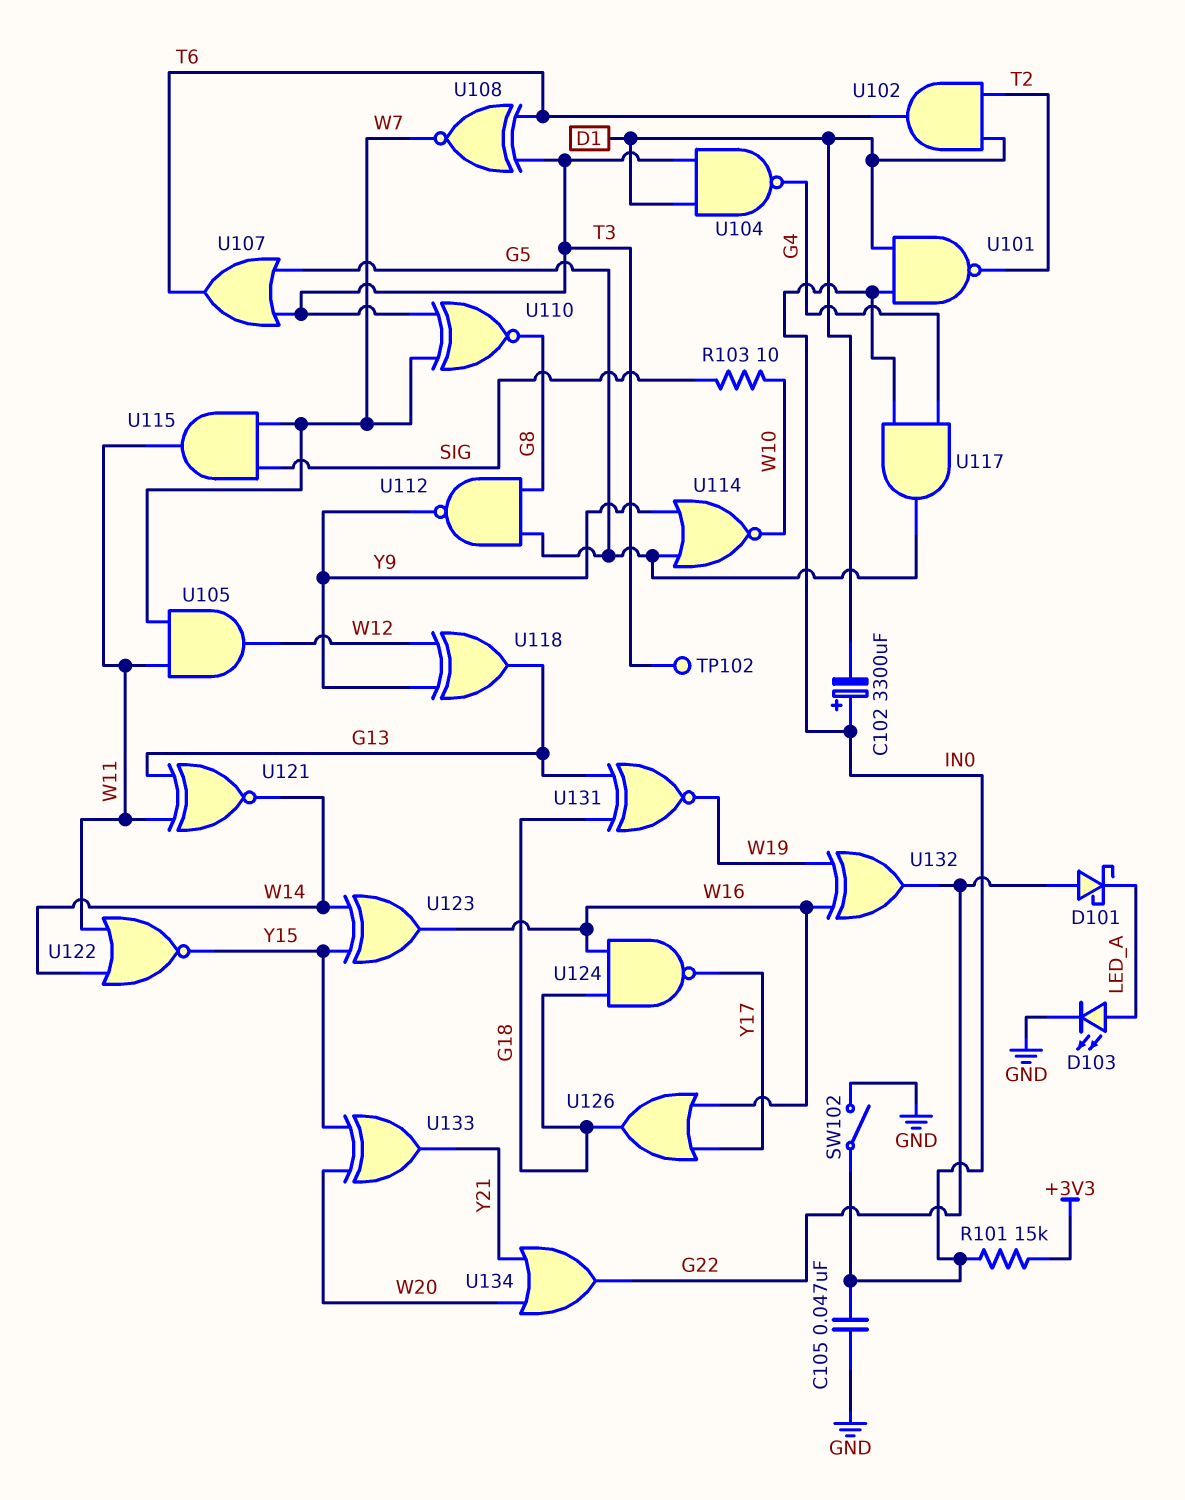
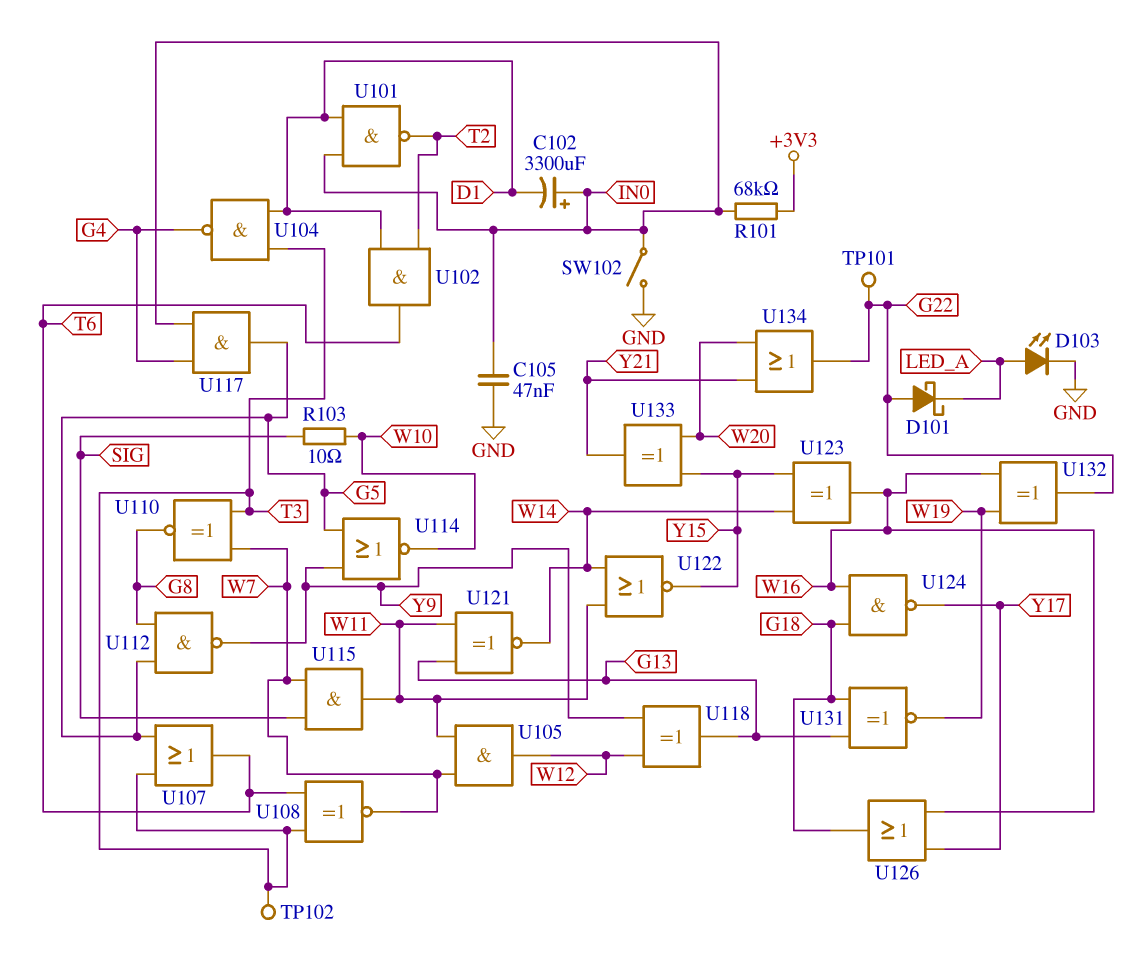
R101: 15k (+3V3, IN0) -> 68k (+3V3, IN0)
TP101: none -> test point (G22)

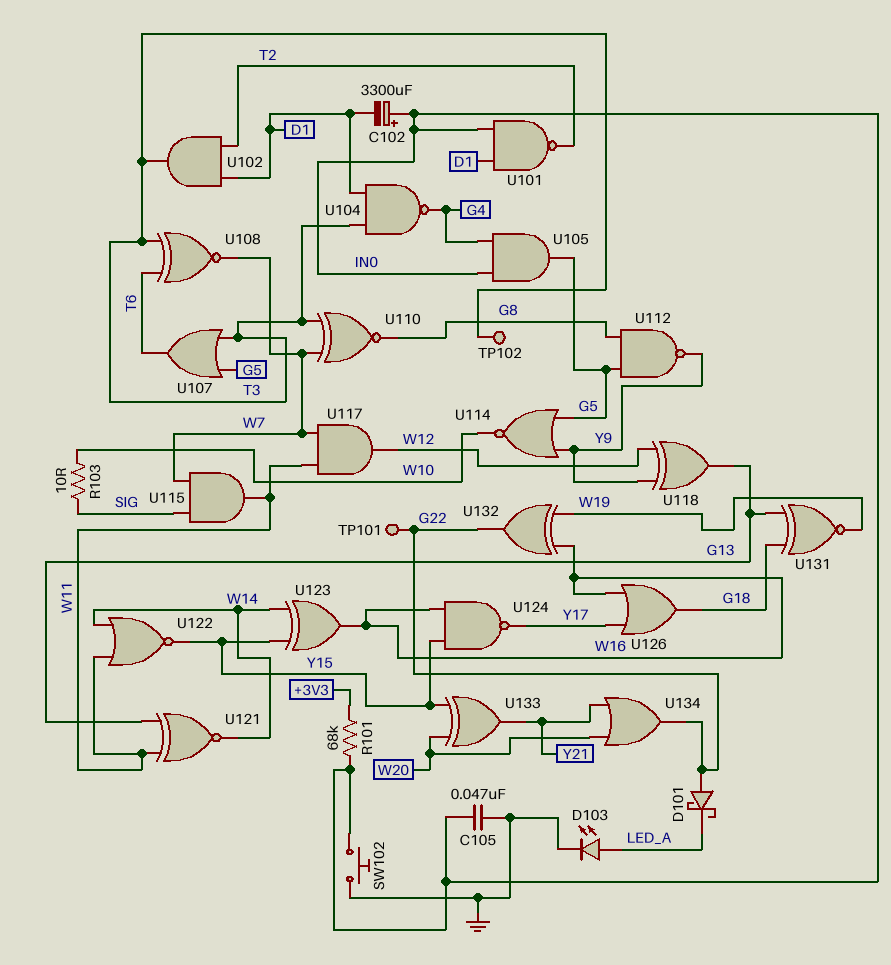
SW102: switch (GND, IN0) -> button (GND, IN0)
U102: AND (in D1, in T2, out T6) -> AND (in D1, in T2, out T3)
U105: AND (in W7, in W11, out W12) -> AND (in G4, in IN0, out G5)
U117: AND (in G4, in IN0, out G5) -> AND (in W7, in W11, out W12)
U124: NAND (in G18, in W16, out Y17) -> NAND (in W16, in Y15, out Y17)

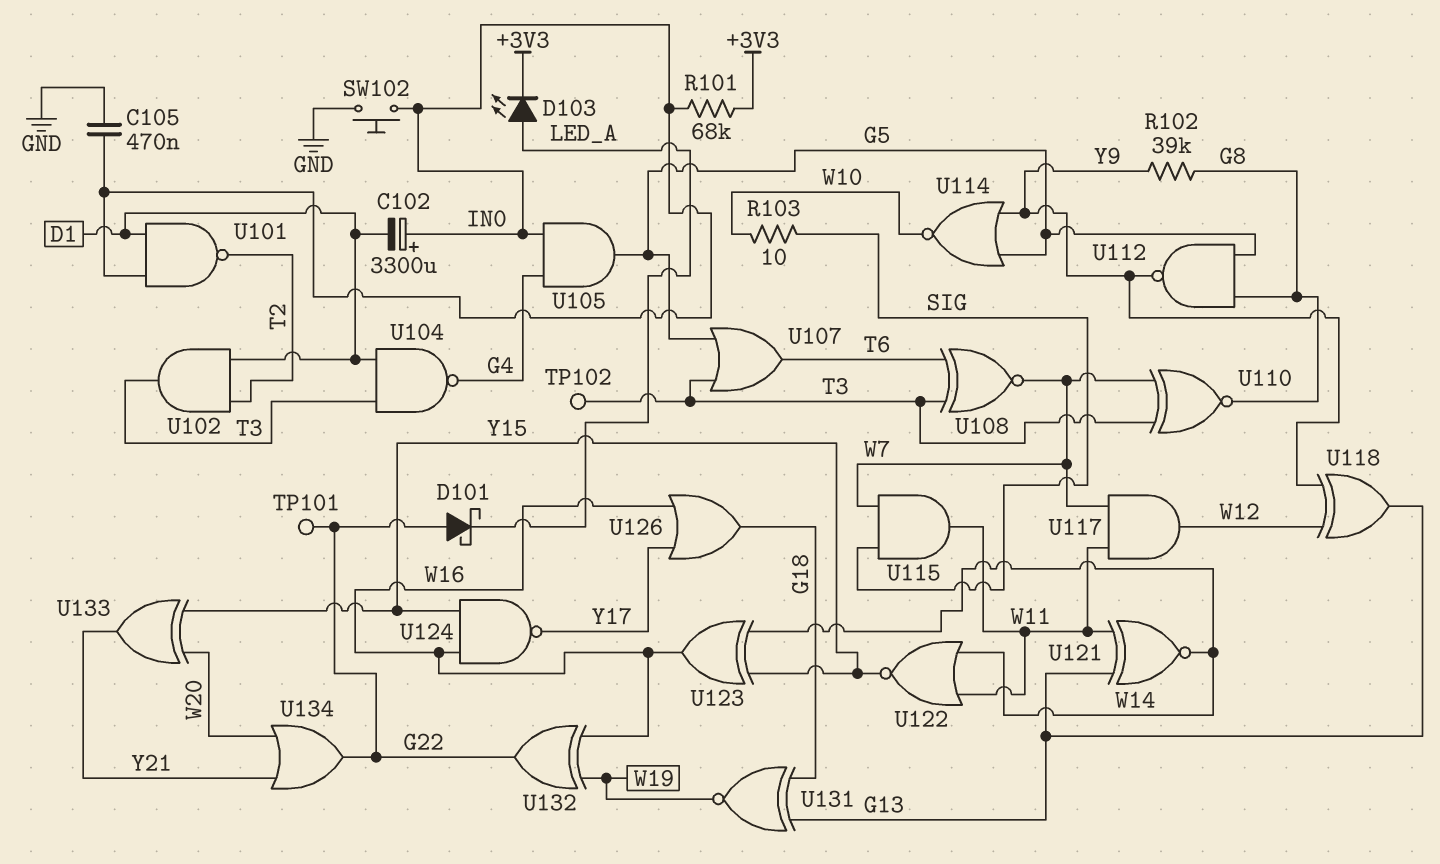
C105: 47nF (GND, IN0) -> 470nF (GND, IN0)
D103: LED (A LED_A, K GND) -> LED (A LED_A, K +3V3)
R102: none -> 39k (G8, Y9)

